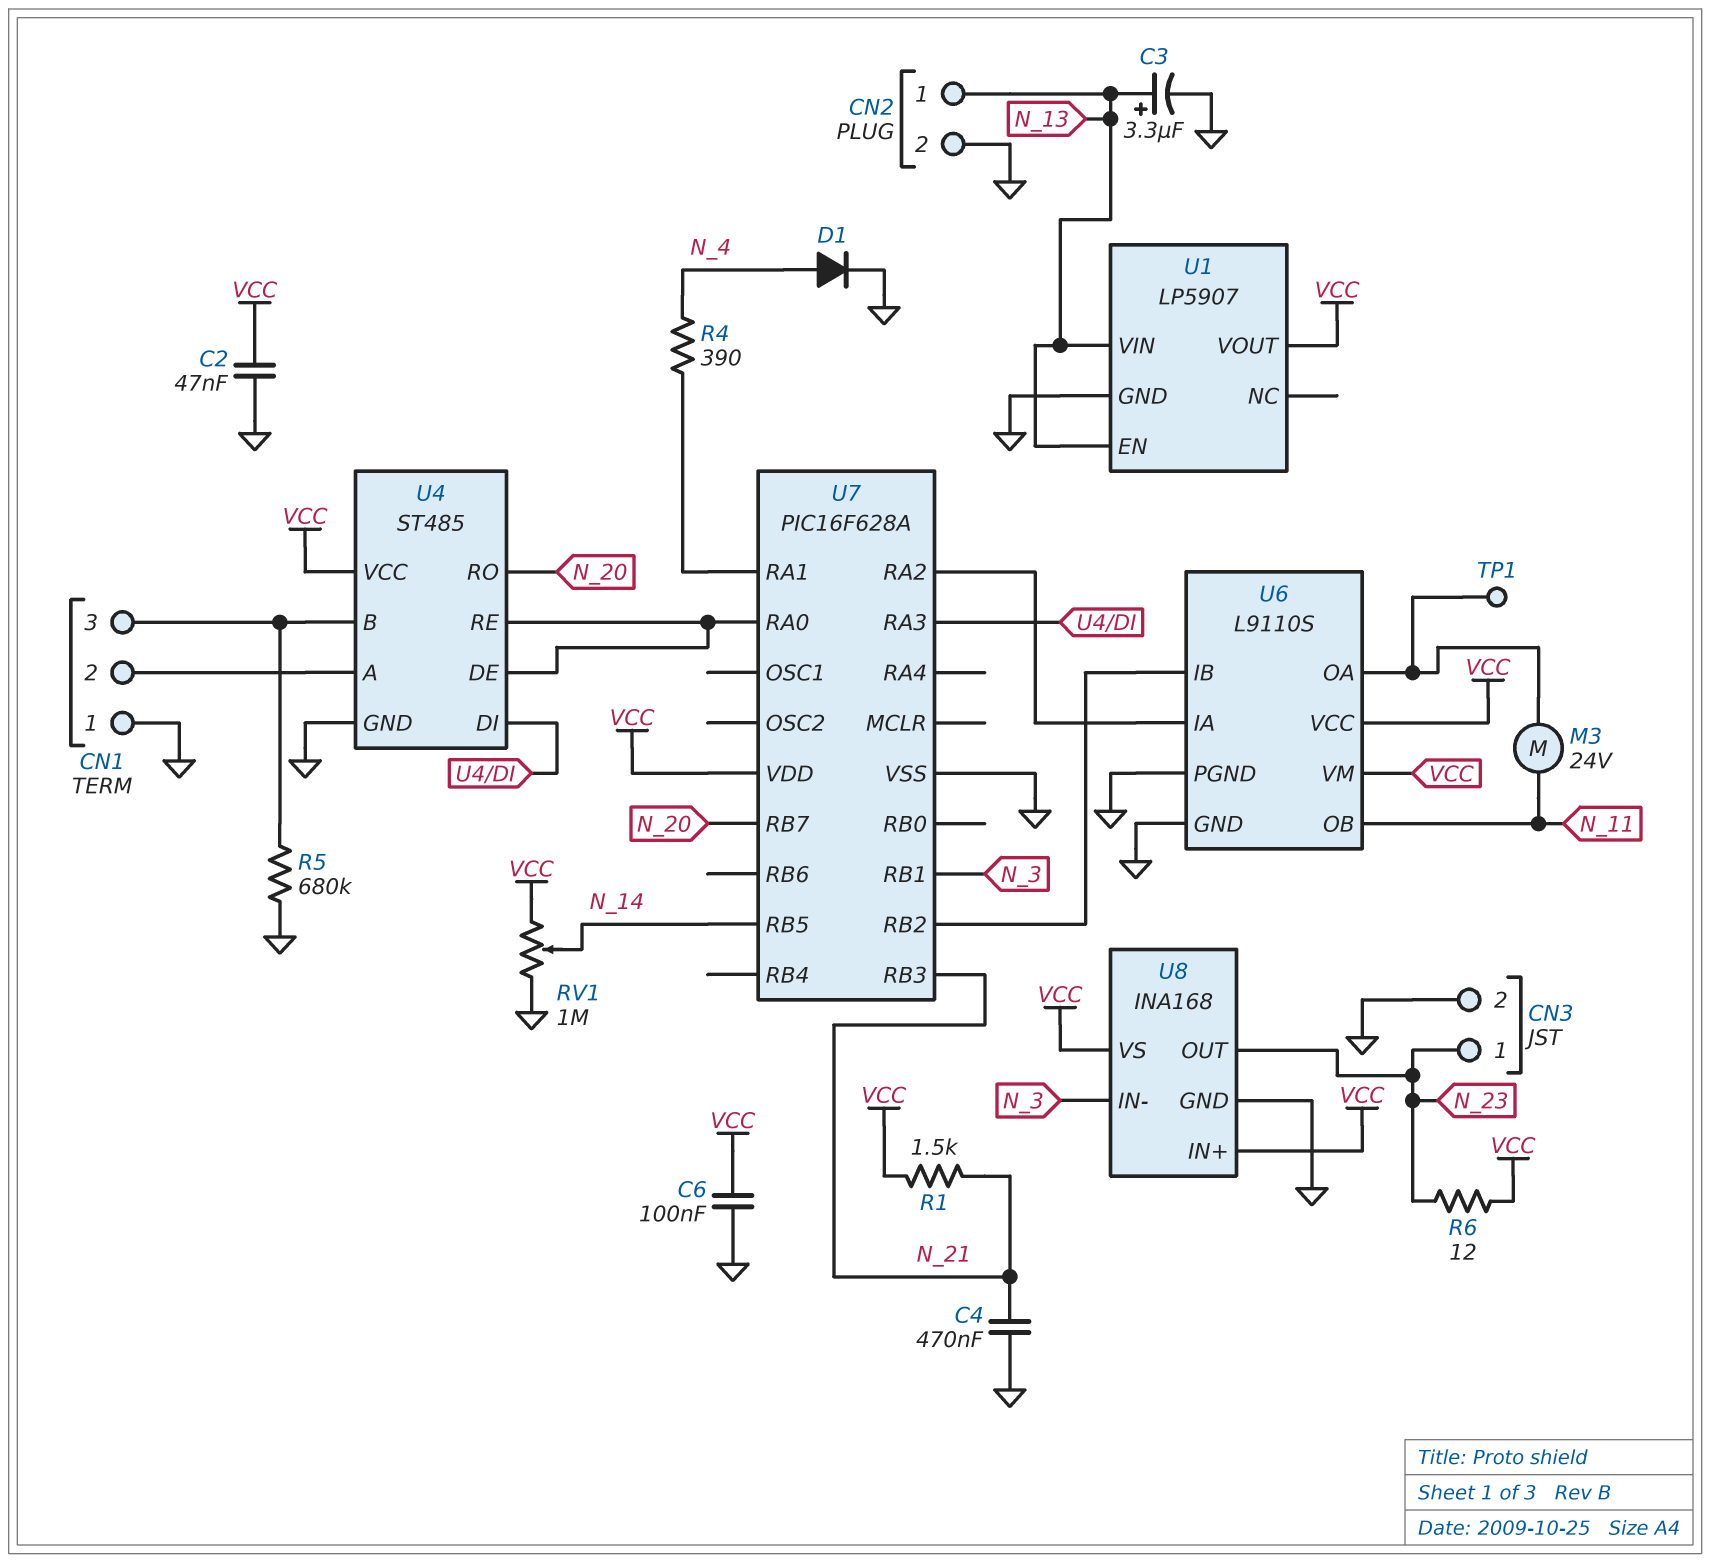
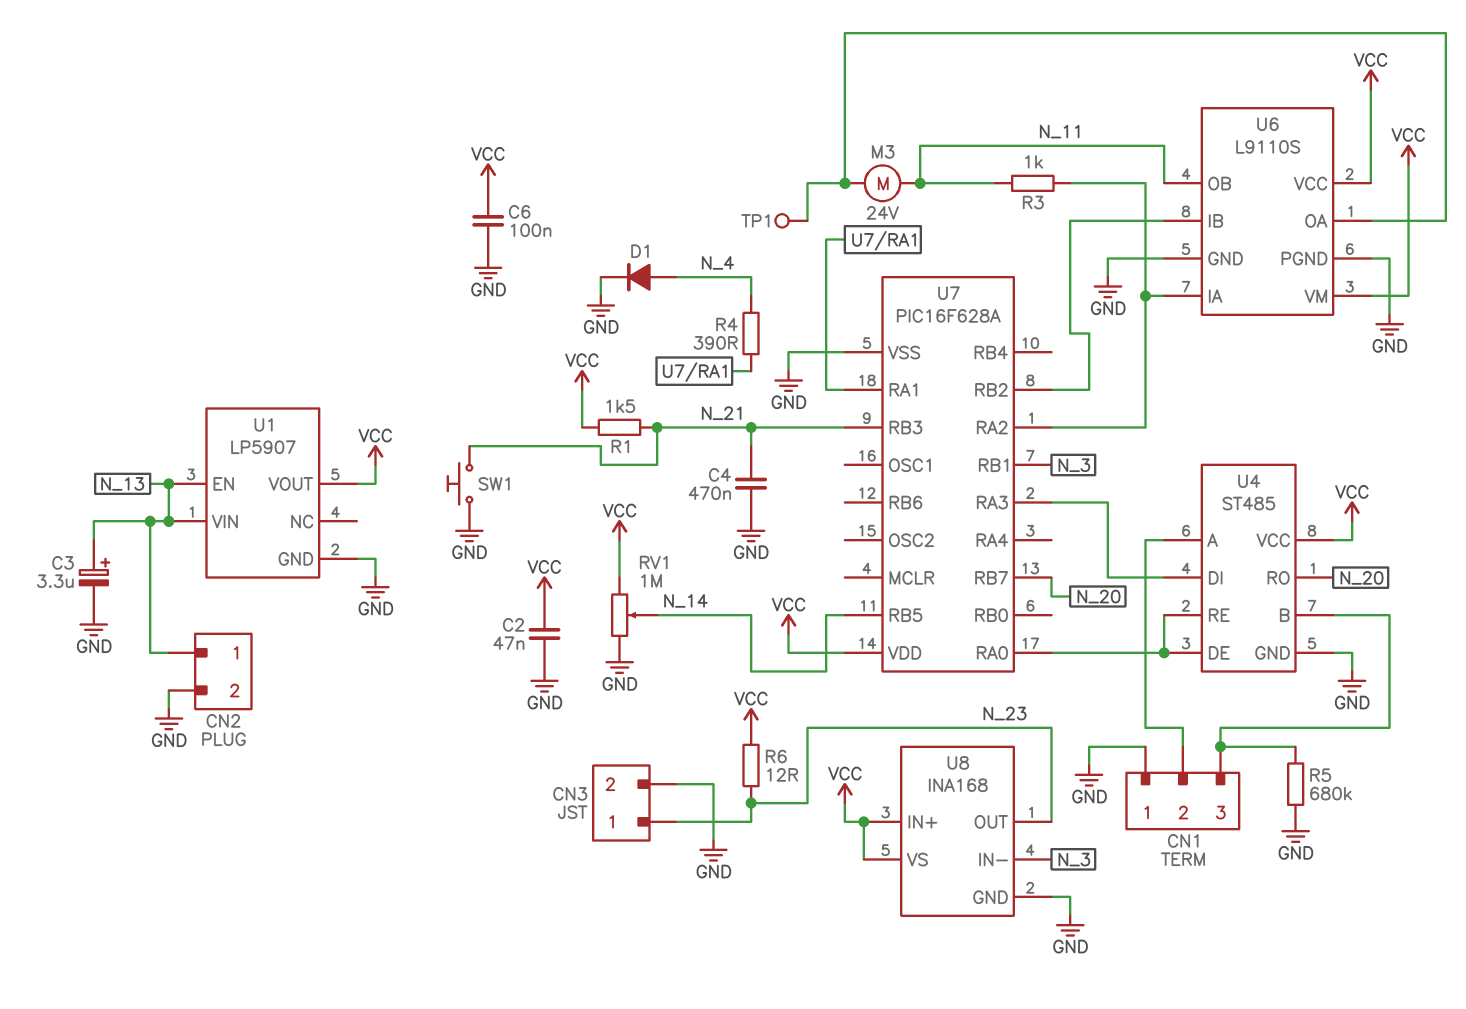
R3: none -> 1k (N_11, U6/IA)
SW1: none -> button (GND, N_21)

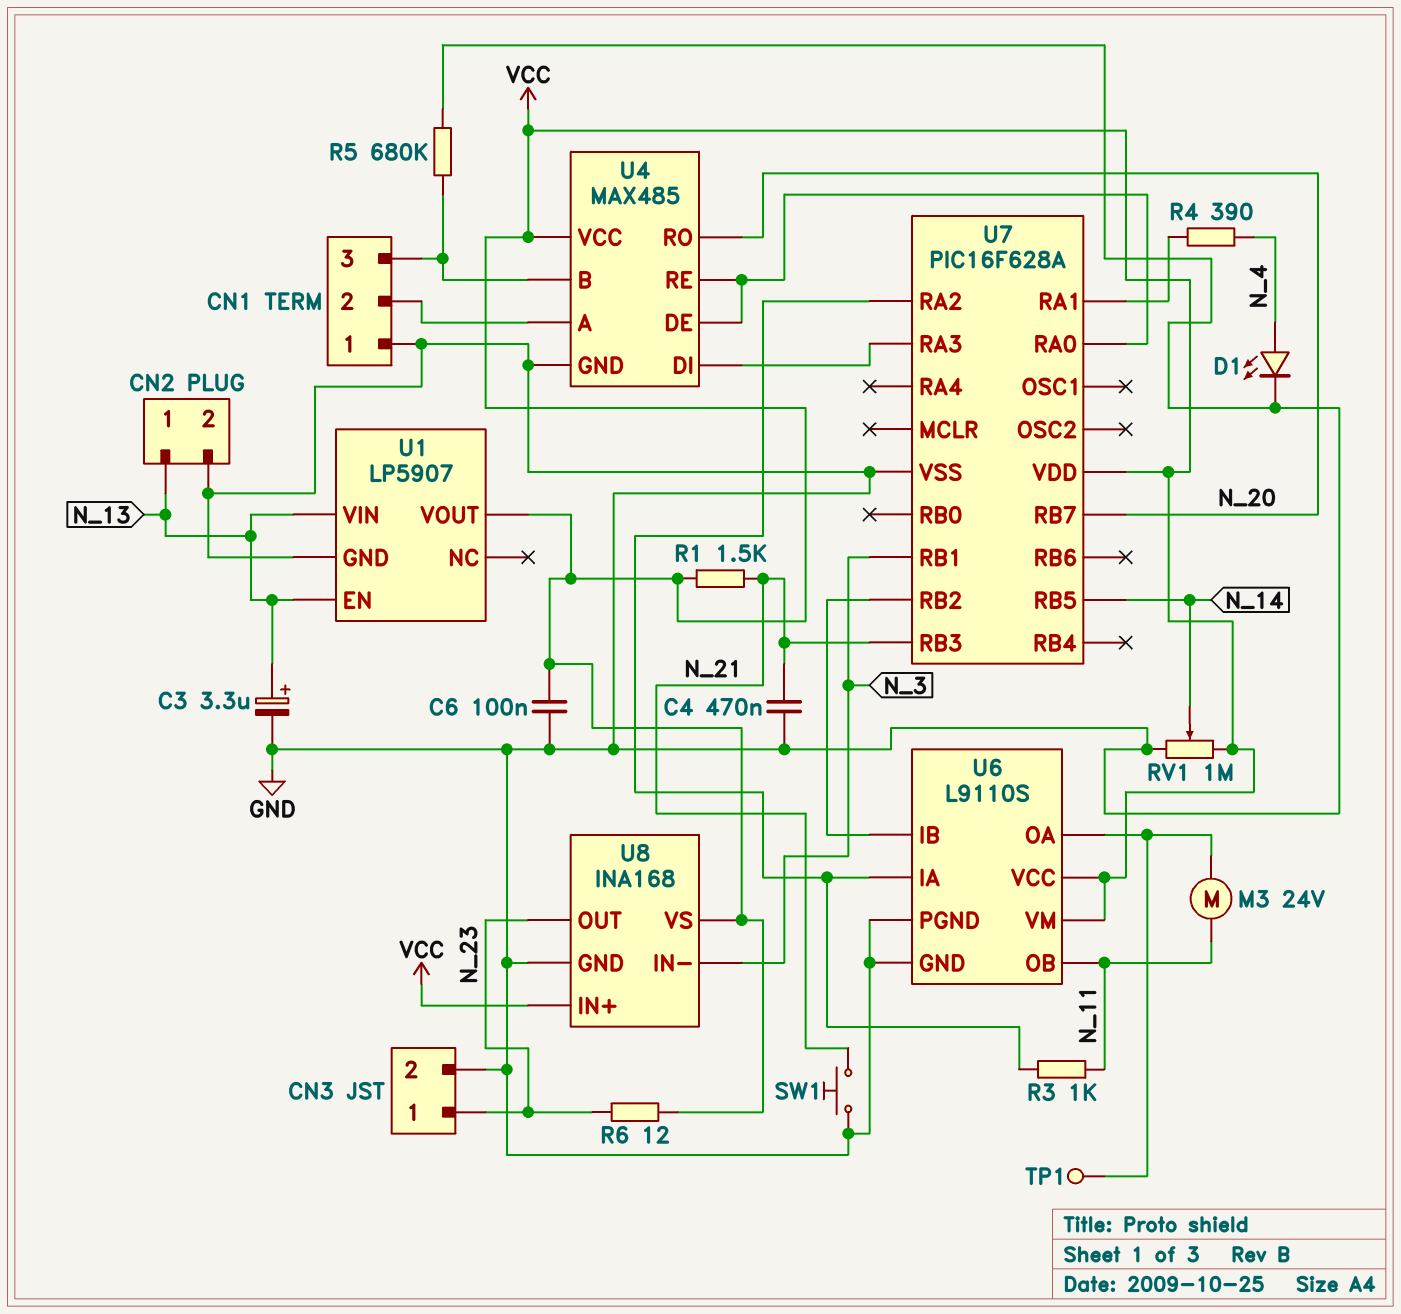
C2: 47nF (GND, VCC) -> none
D1: diode (A N_4, K GND) -> LED (A N_4, K GND)
U4: ST485 -> MAX485

